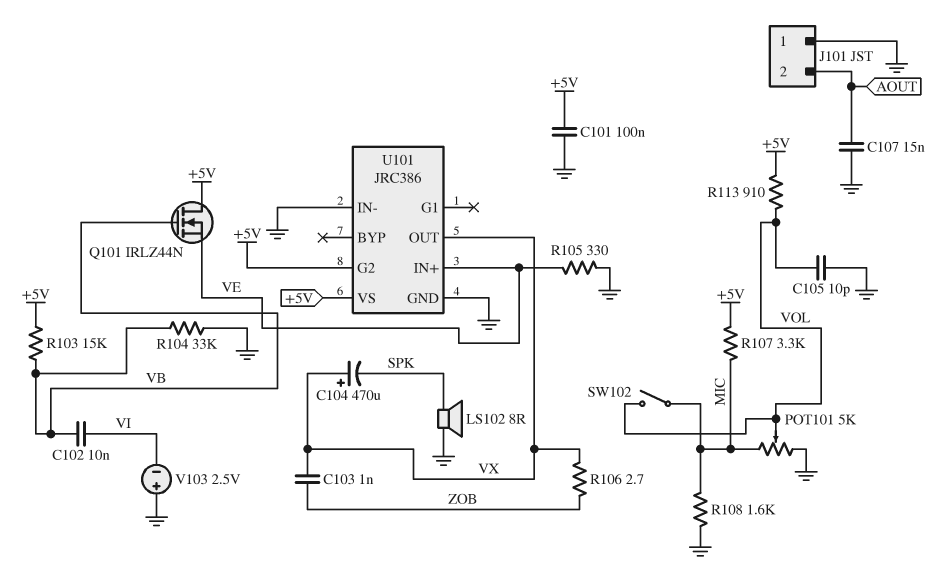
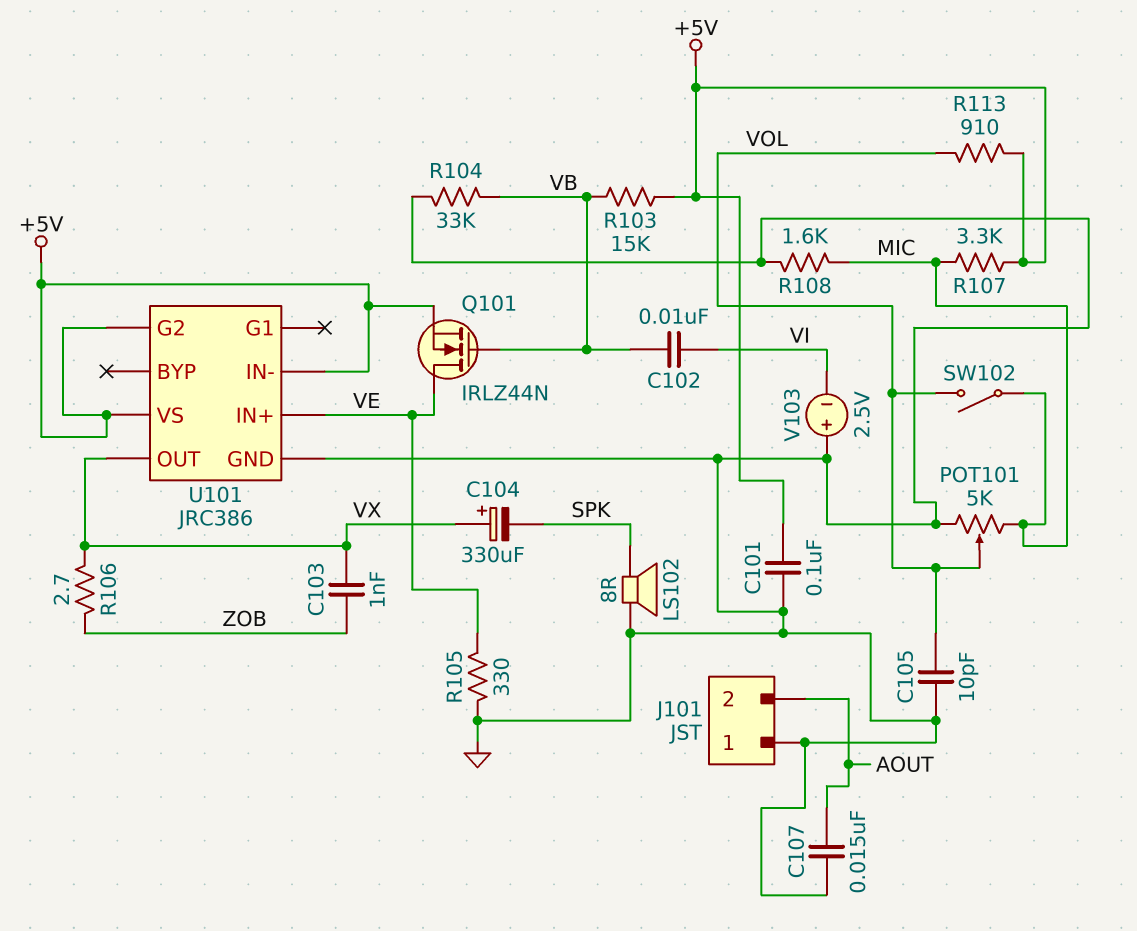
C104: 470uF (plus VX, minus SPK) -> 330uF (plus VX, minus SPK)
Q101: NMOS IRLZ44N (G VB, D +5V, S VE) -> NMOS IRLZ44N (G VB, D VE, S +5V)
U101 pin IN-: GND -> +5V

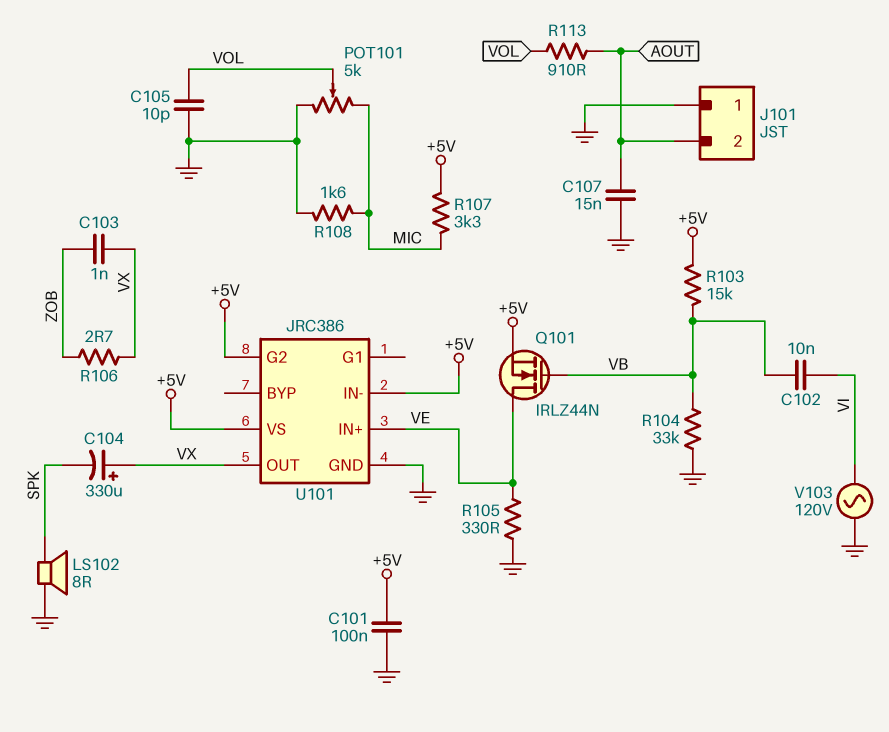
R113: 910 (+5V, VOL) -> 910 (AOUT, VOL)
SW102: switch (MIC, VOL) -> none
V103: 2.5V (plus GND, minus VI) -> AC 120V (GND, VI)

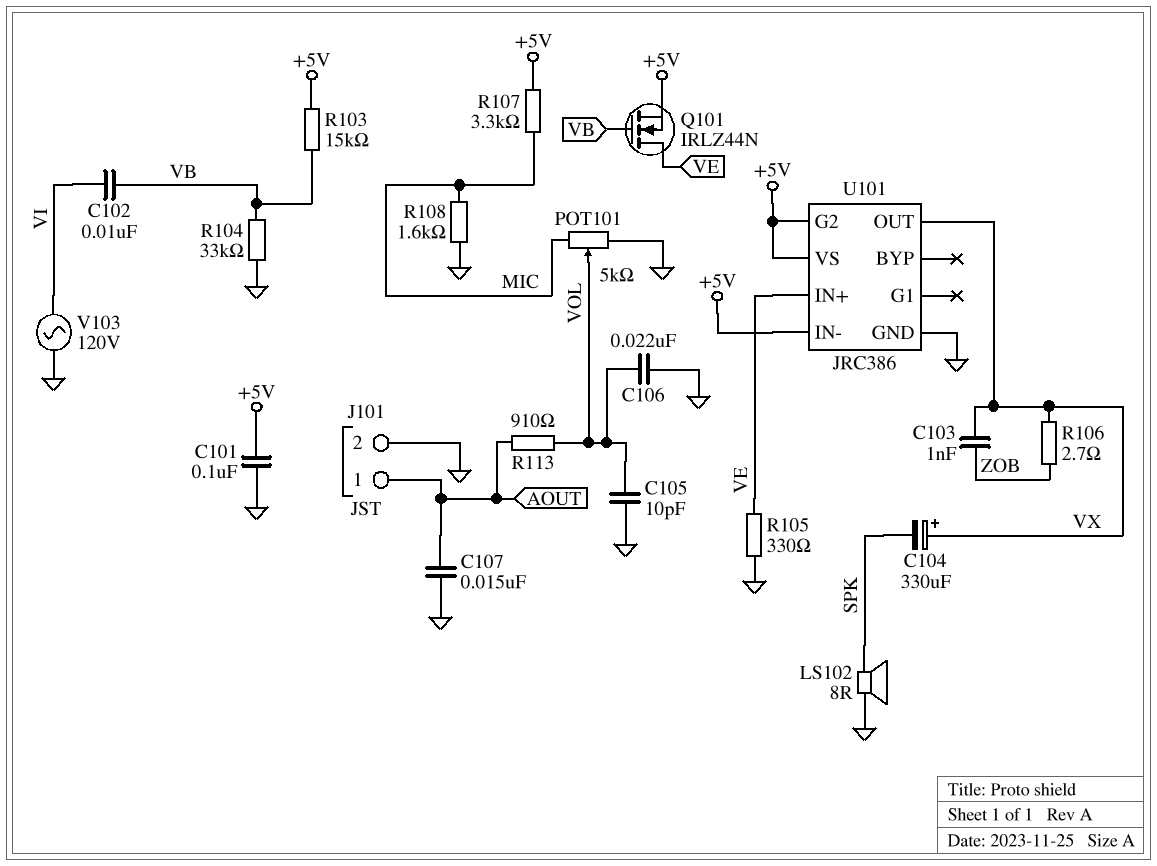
C106: none -> 22nF (GND, VOL)
J101 pin 1: GND -> AOUT
J101 pin 2: AOUT -> GND

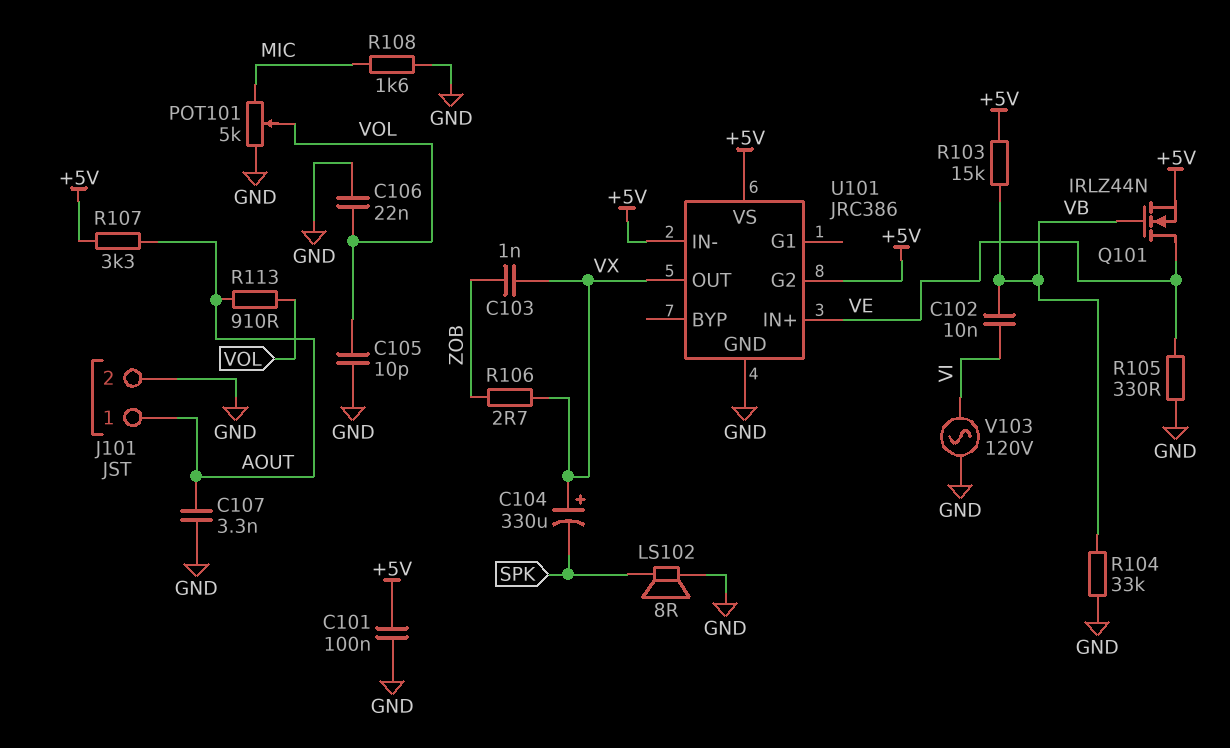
C107: 15nF (AOUT, GND) -> 3.3nF (AOUT, GND)
R107: 3.3k (+5V, MIC) -> 3.3k (+5V, AOUT)

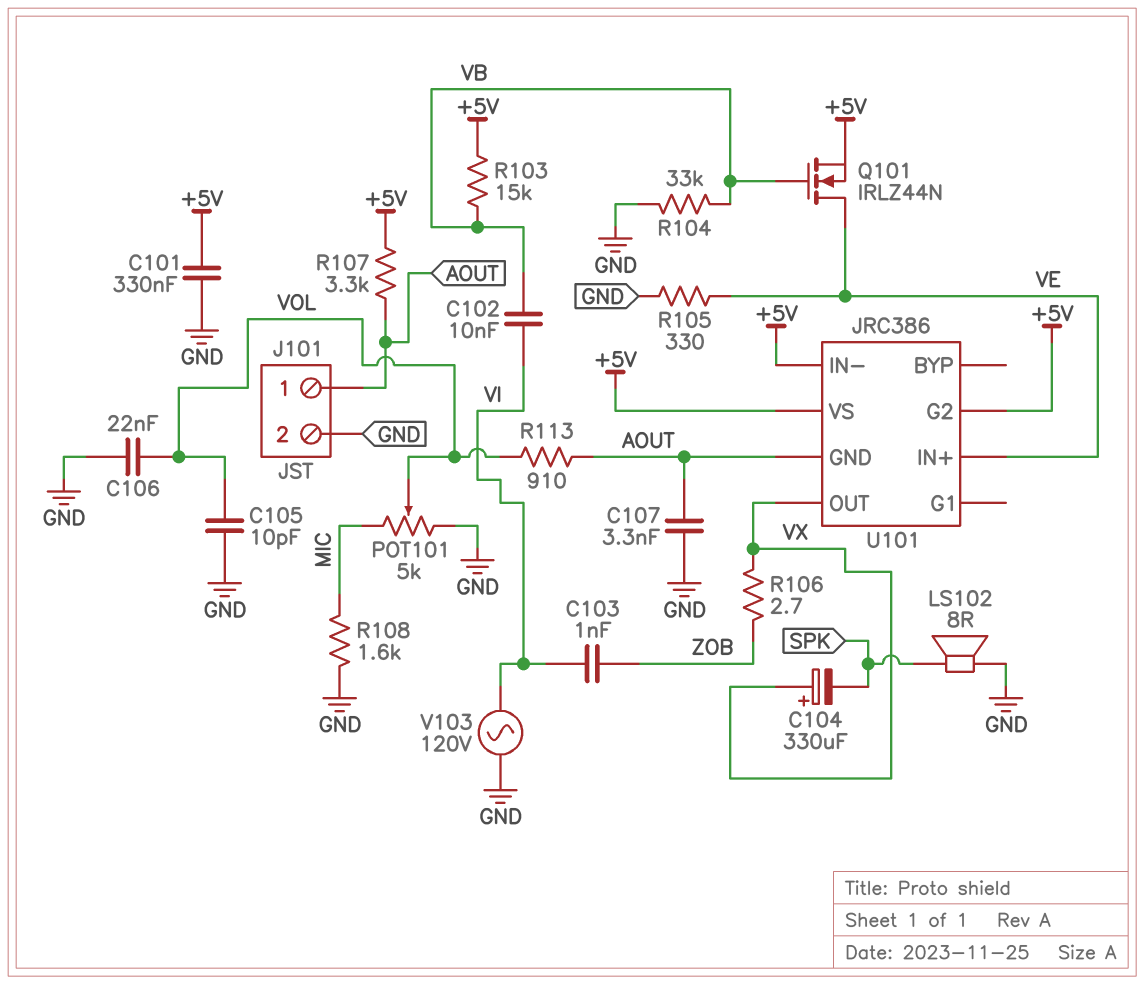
C101: 100nF (+5V, GND) -> 330nF (+5V, GND)
C103: 1nF (VX, ZOB) -> 1nF (VI, ZOB)
U101 pin GND: GND -> AOUT

